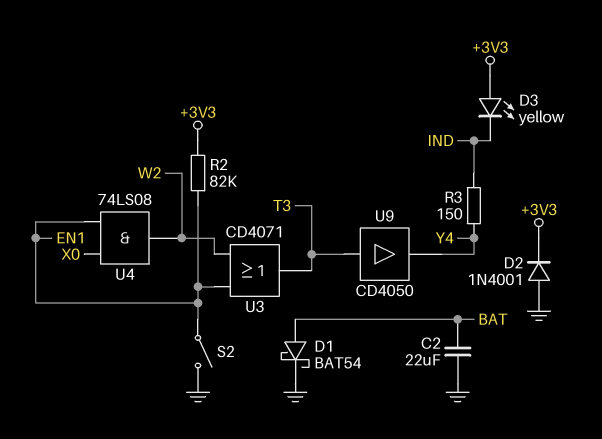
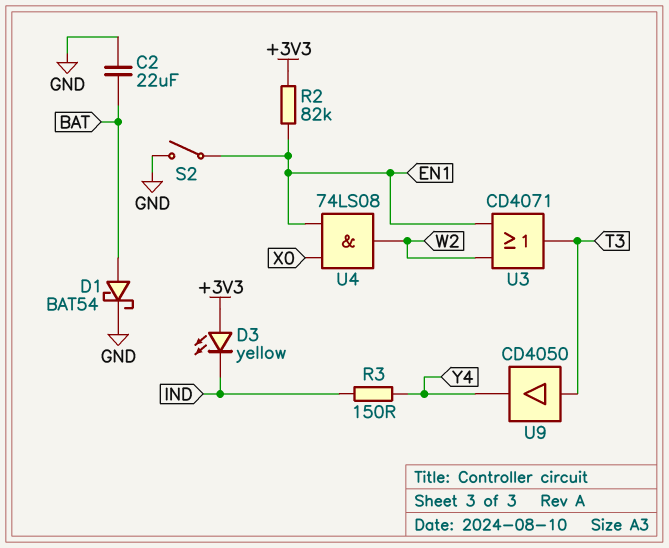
D2: diode 1N4001 (A GND, K +3V3) -> none

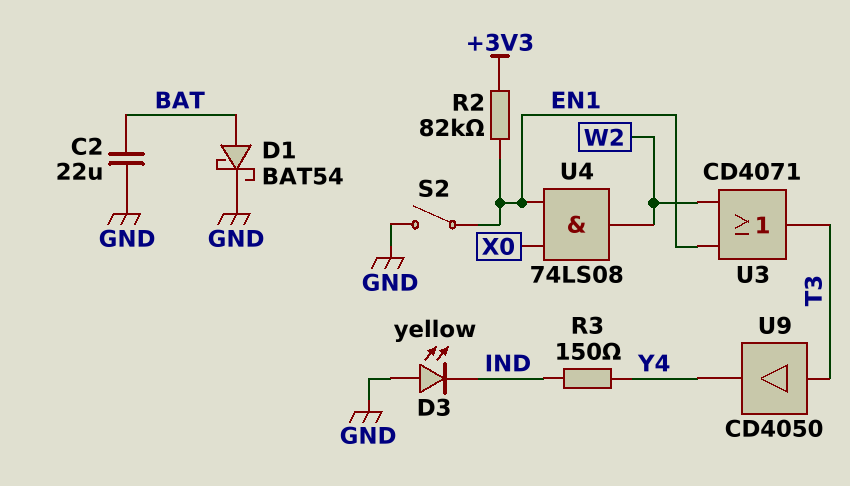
D3: LED yellow (A +3V3, K IND) -> LED yellow (A GND, K IND)

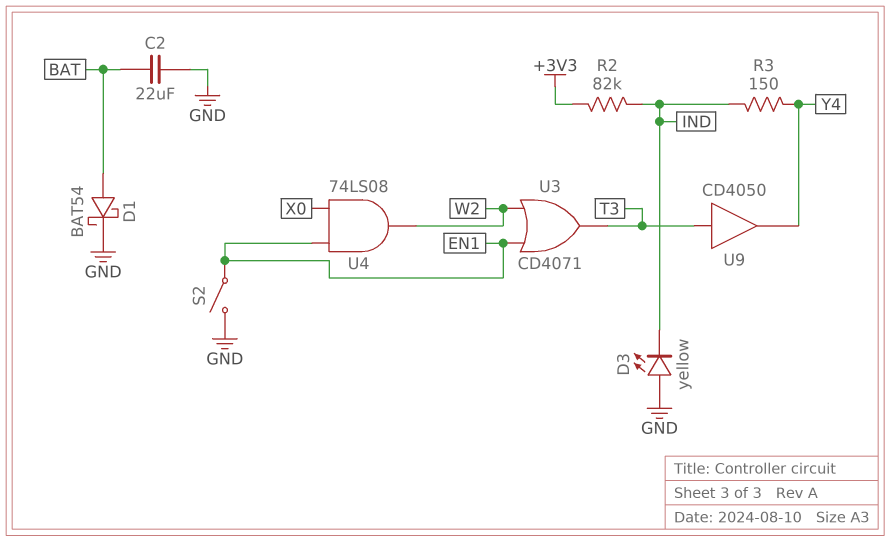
R2: 82k (+3V3, EN1) -> 82k (+3V3, IND)

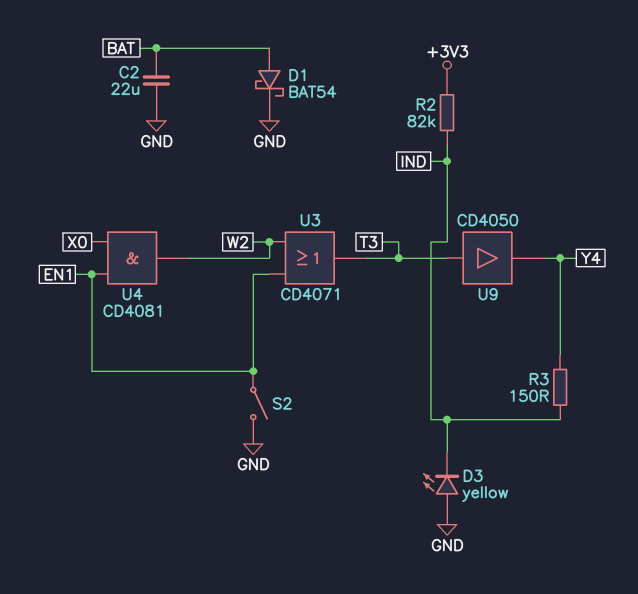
U4: AND 74LS08 (in EN1, in X0, out W2) -> AND CD4081 (in EN1, in X0, out W2)

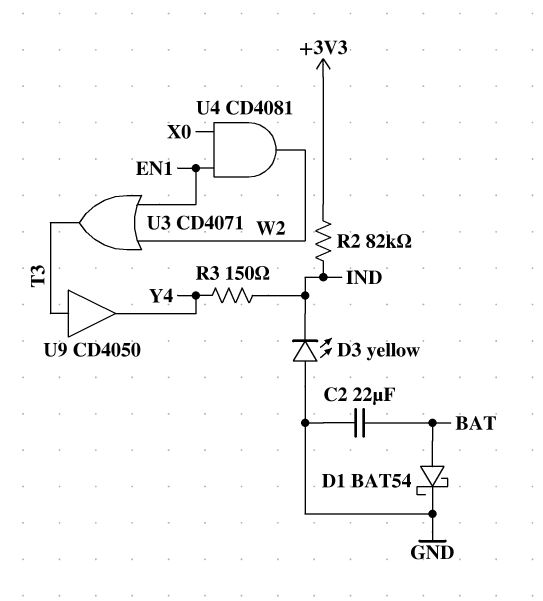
S2: switch (EN1, GND) -> none

